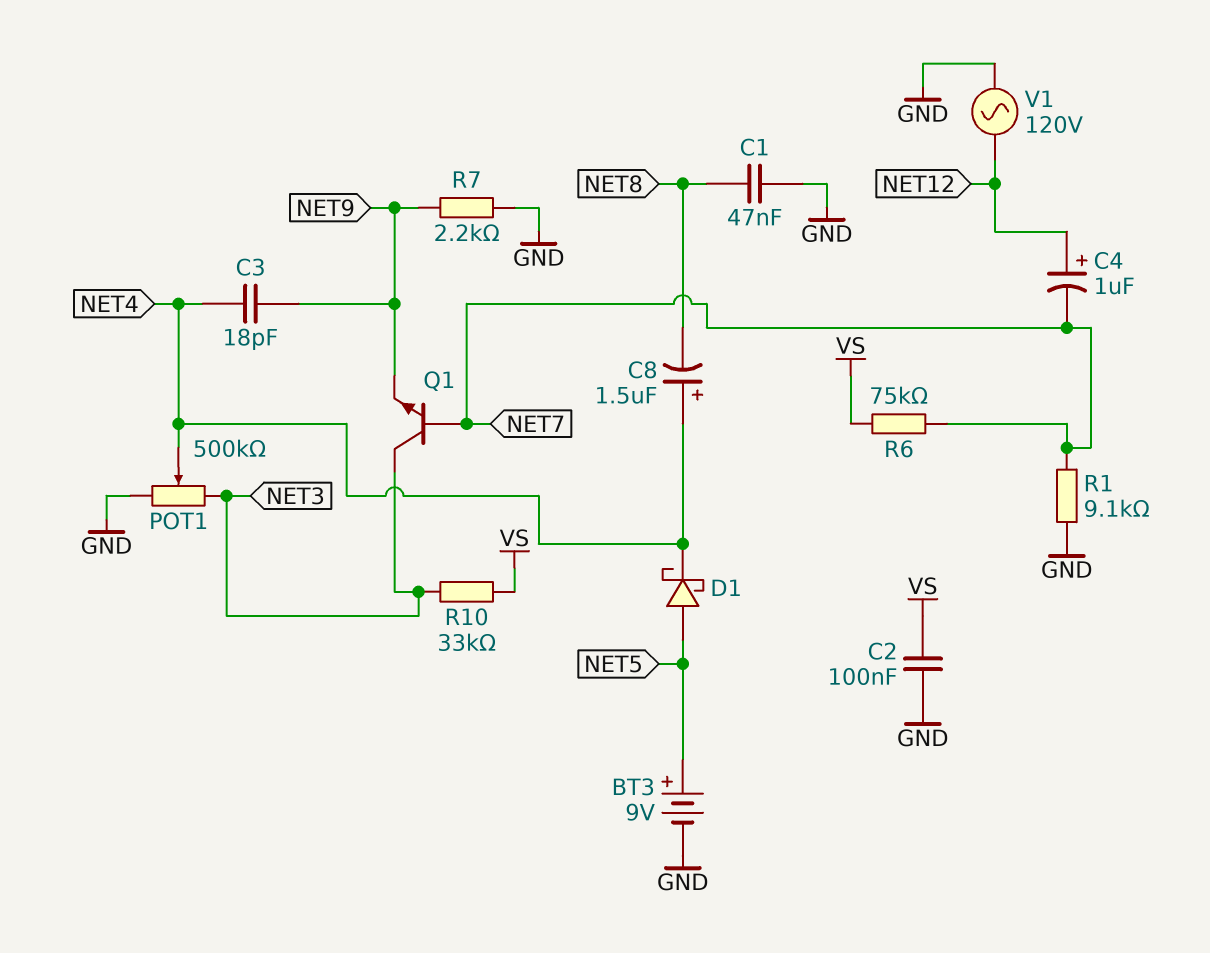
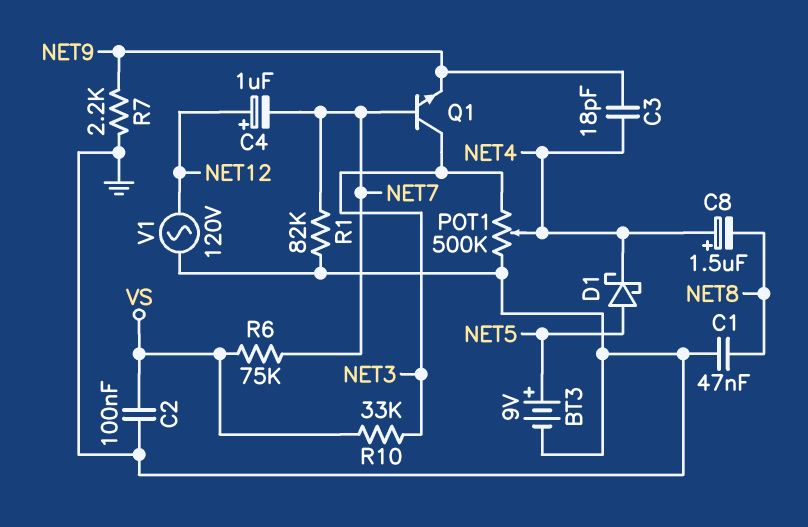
R1: 9.1k (GND, NET7) -> 82k (GND, NET7)

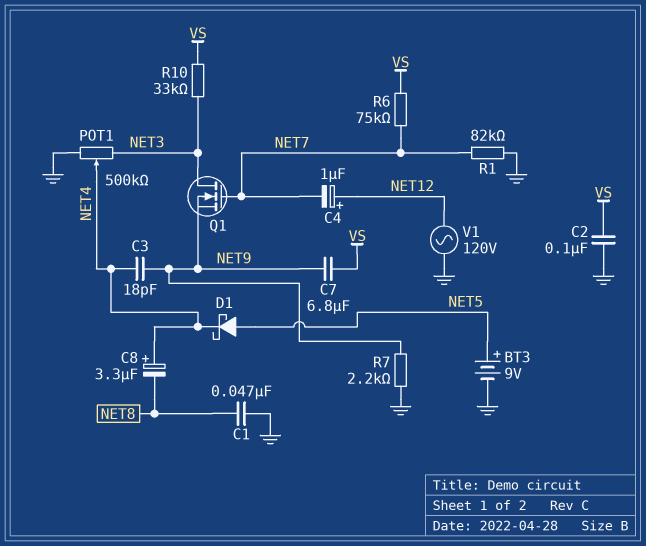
C7: none -> 6.8uF (NET9, VS)
C8: 1.5uF (plus NET4, minus NET8) -> 3.3uF (plus NET4, minus NET8)
Q1: NPN (B NET7, C NET3, E NET9) -> NMOS (G NET7, D NET3, S NET9)

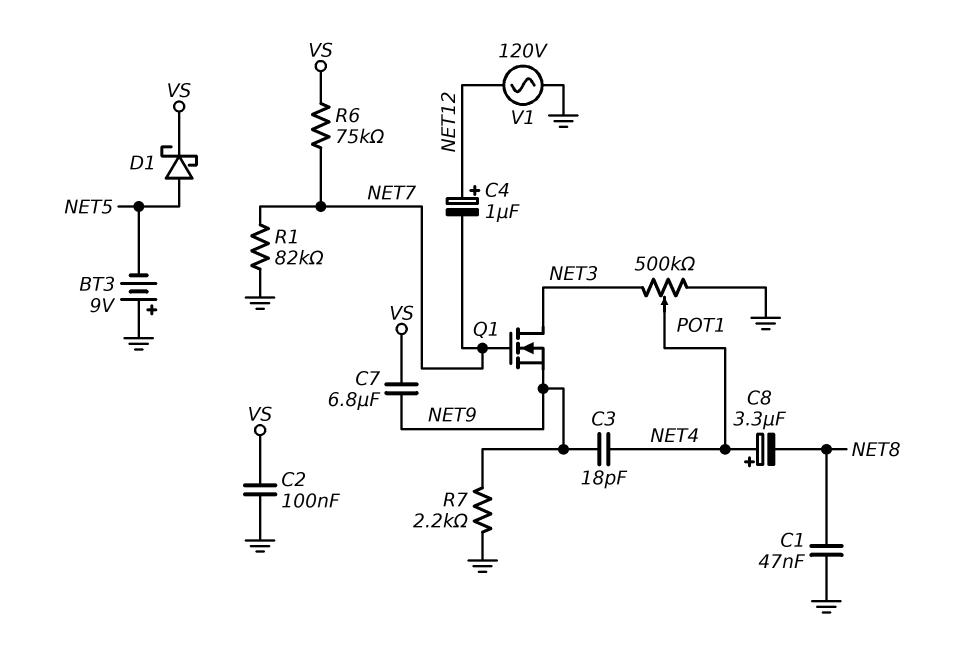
BT3: 9V (plus NET5, minus GND) -> 9V (plus GND, minus NET5)
D1: schottky (A NET5, K NET4) -> schottky (A NET5, K VS)
R10: 33k (NET3, VS) -> none

